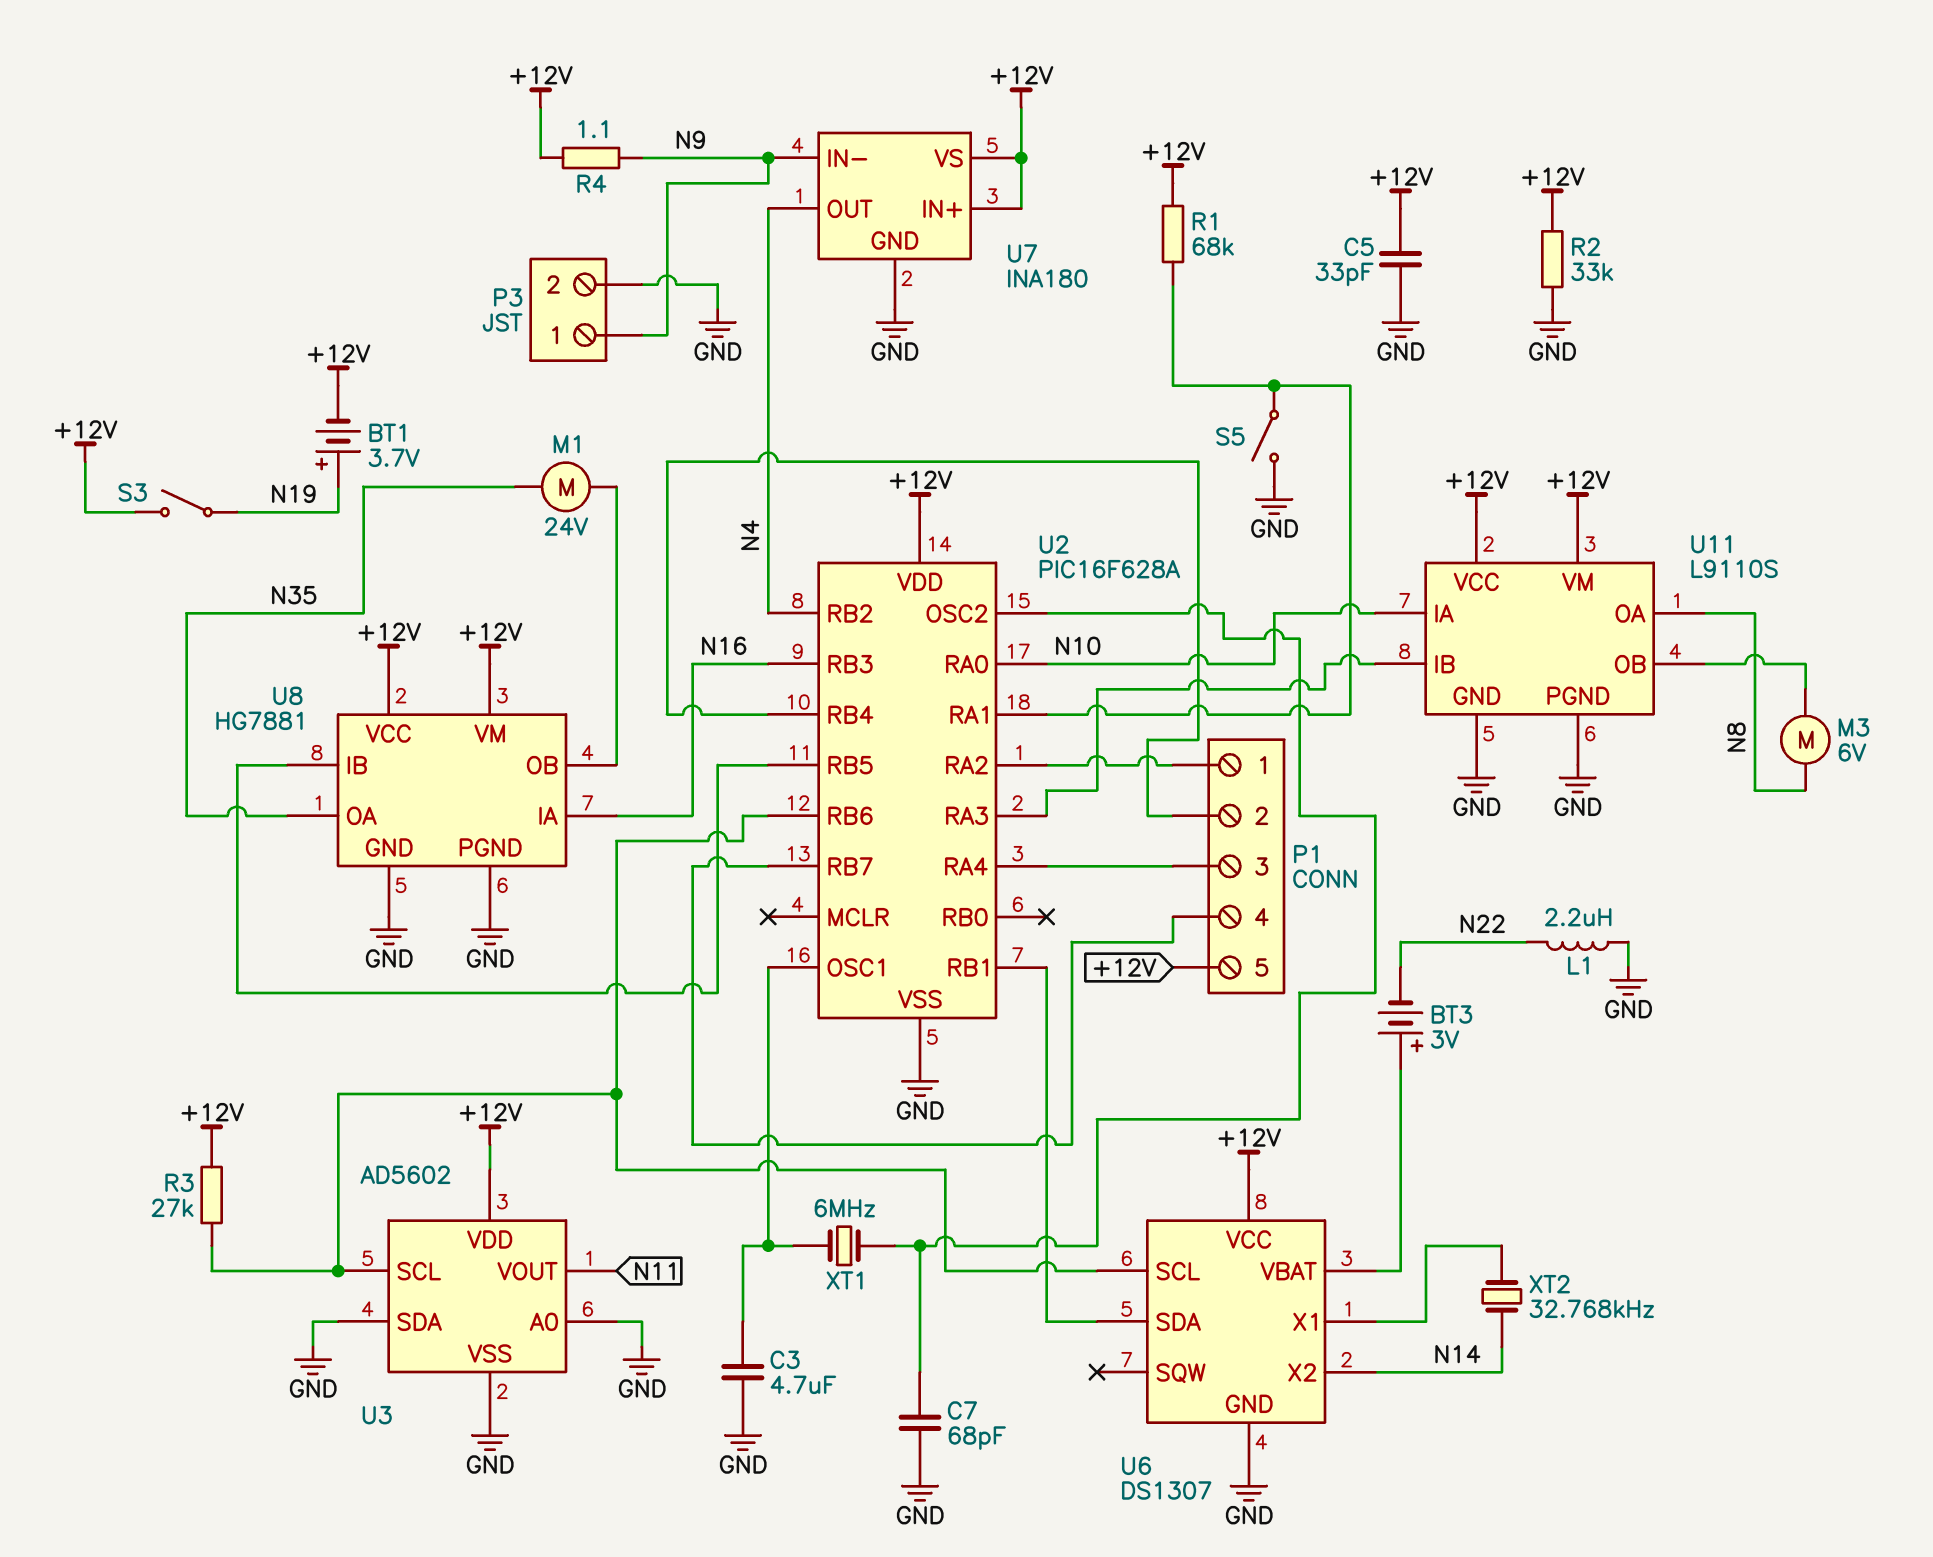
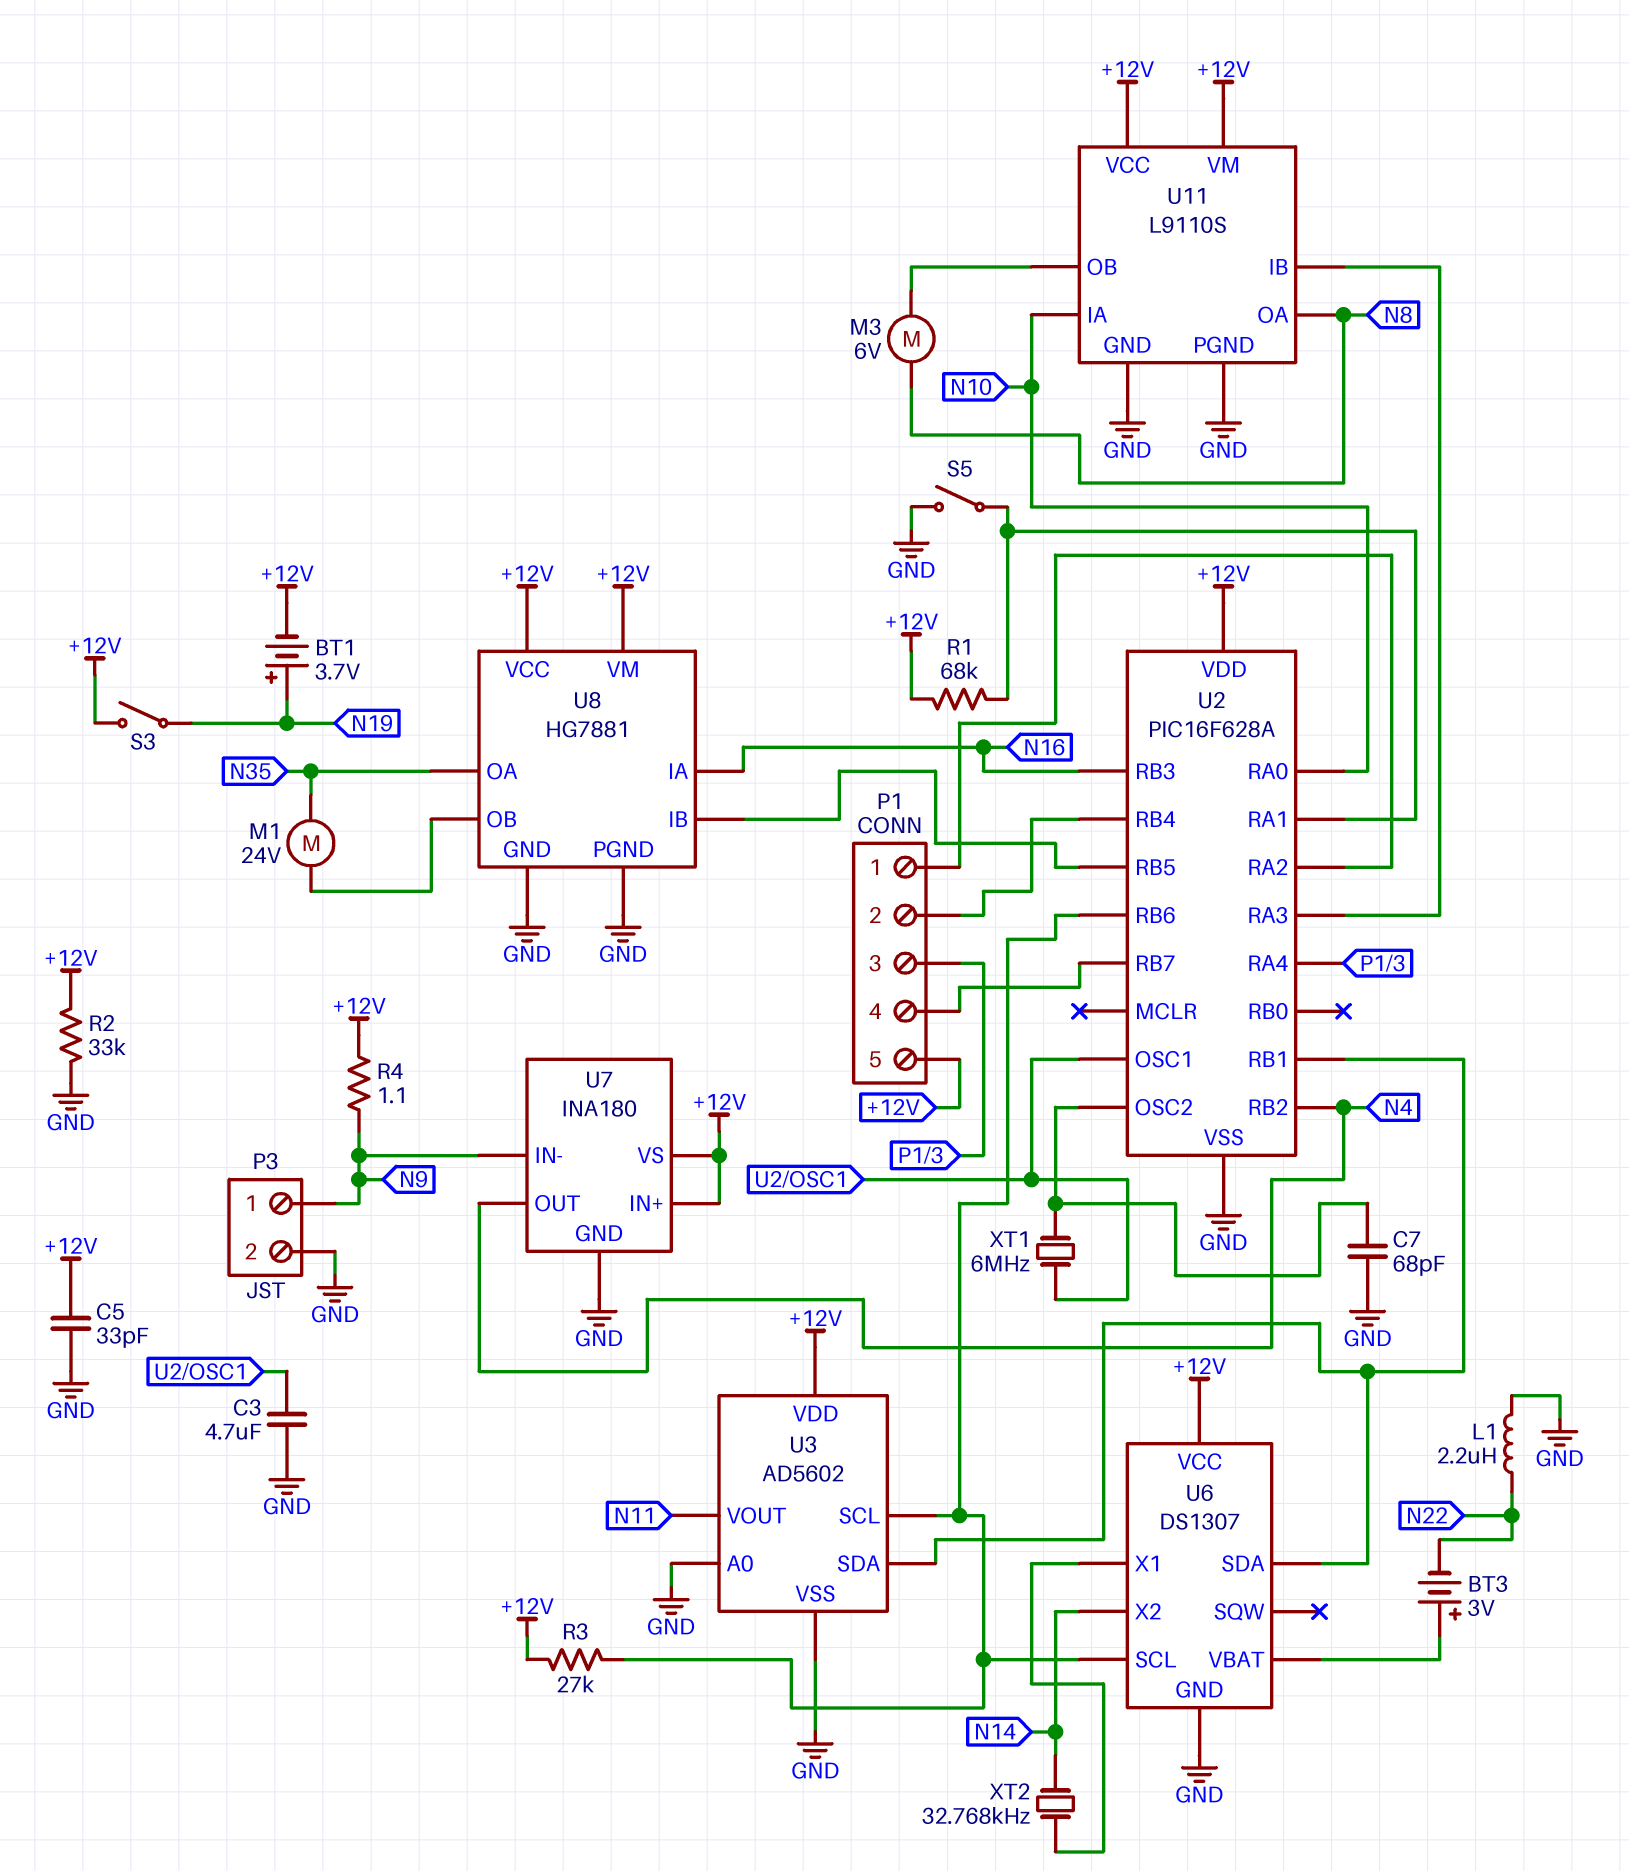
U3 pin SDA: GND -> U2/RB1

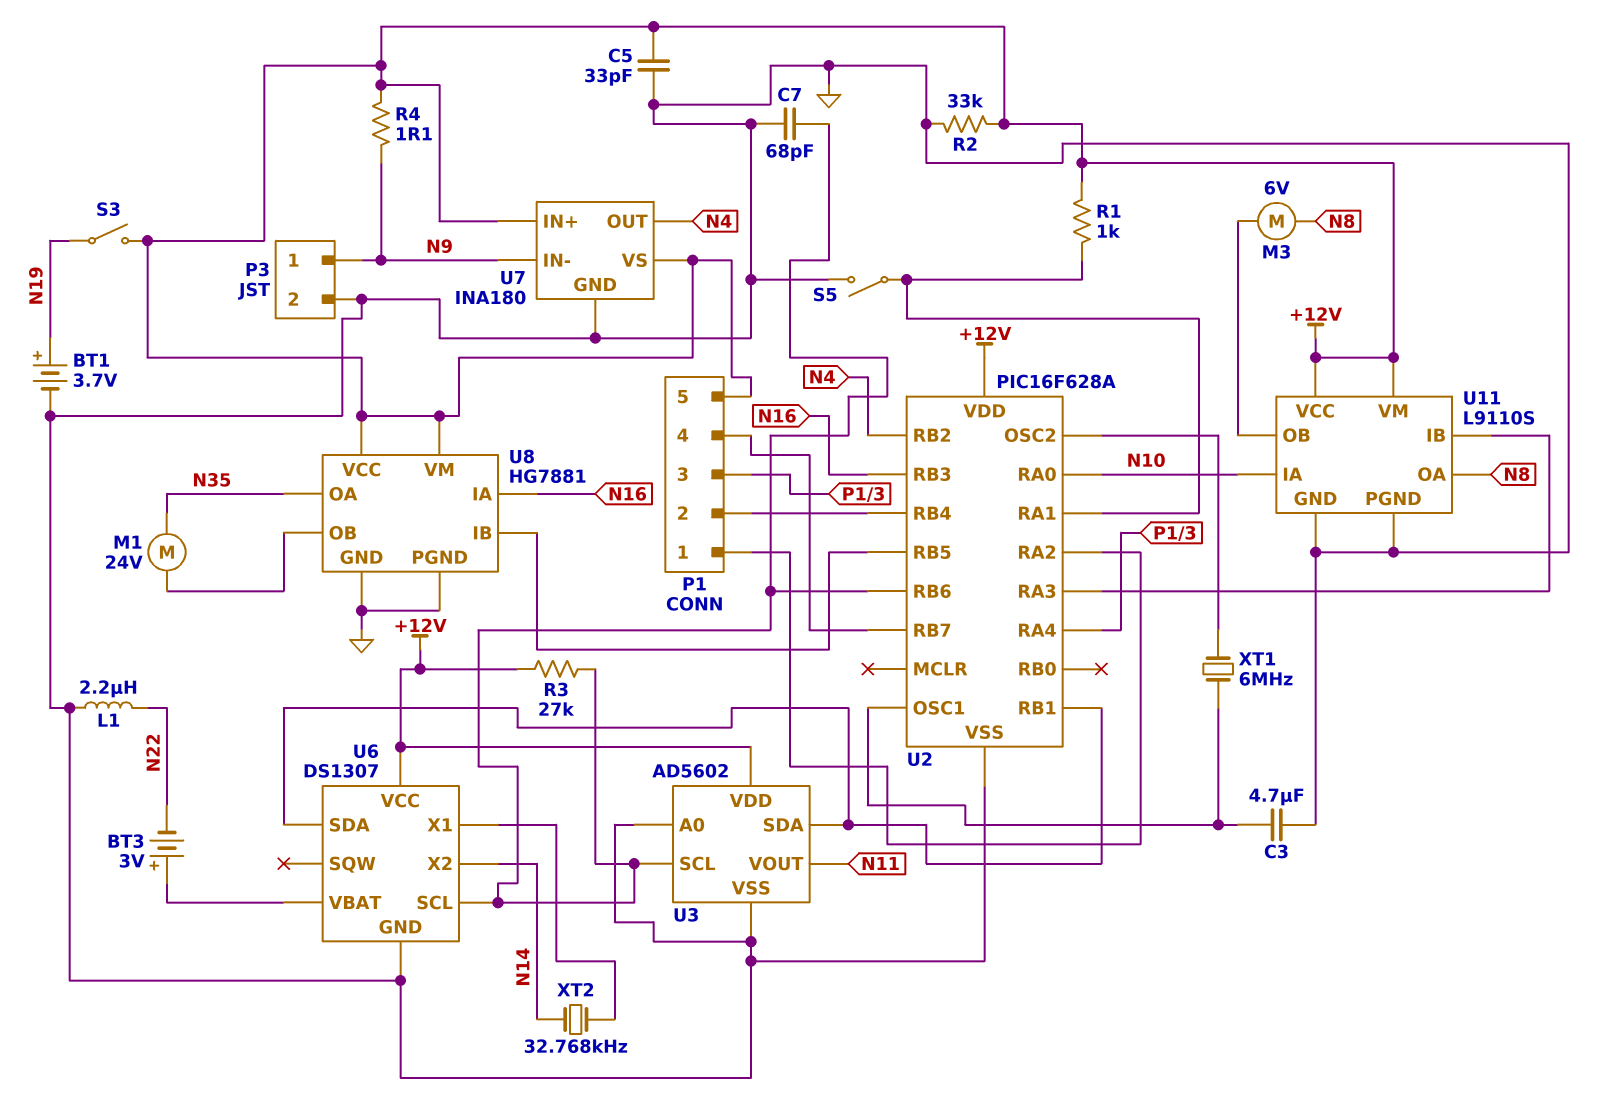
BT1: 3.7V (plus N19, minus +12V) -> 3.7V (plus N19, minus GND)
C7: 68pF (GND, U2/OSC2) -> 68pF (GND, U2/RB6)
R1: 68k (+12V, U2/RA1) -> 1k (+12V, U2/RA1)

